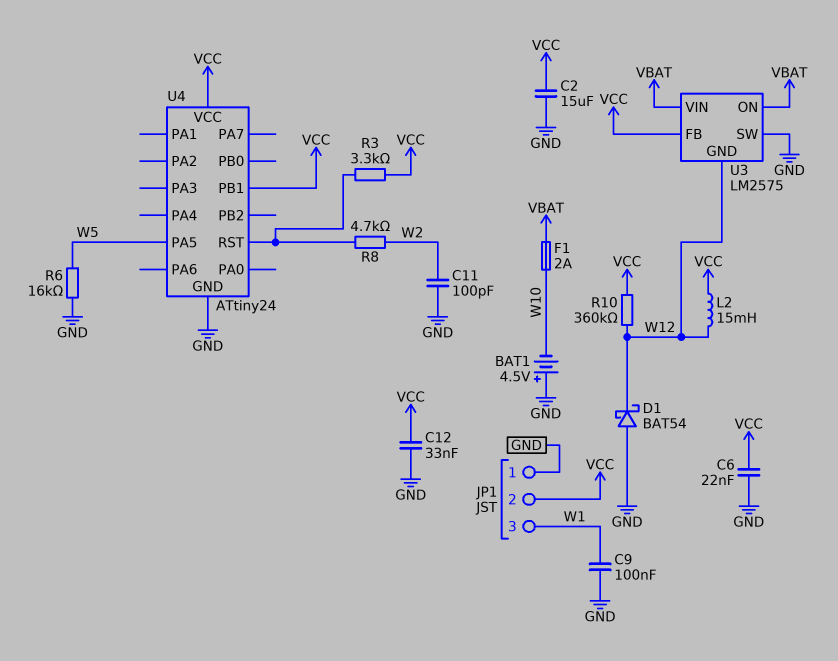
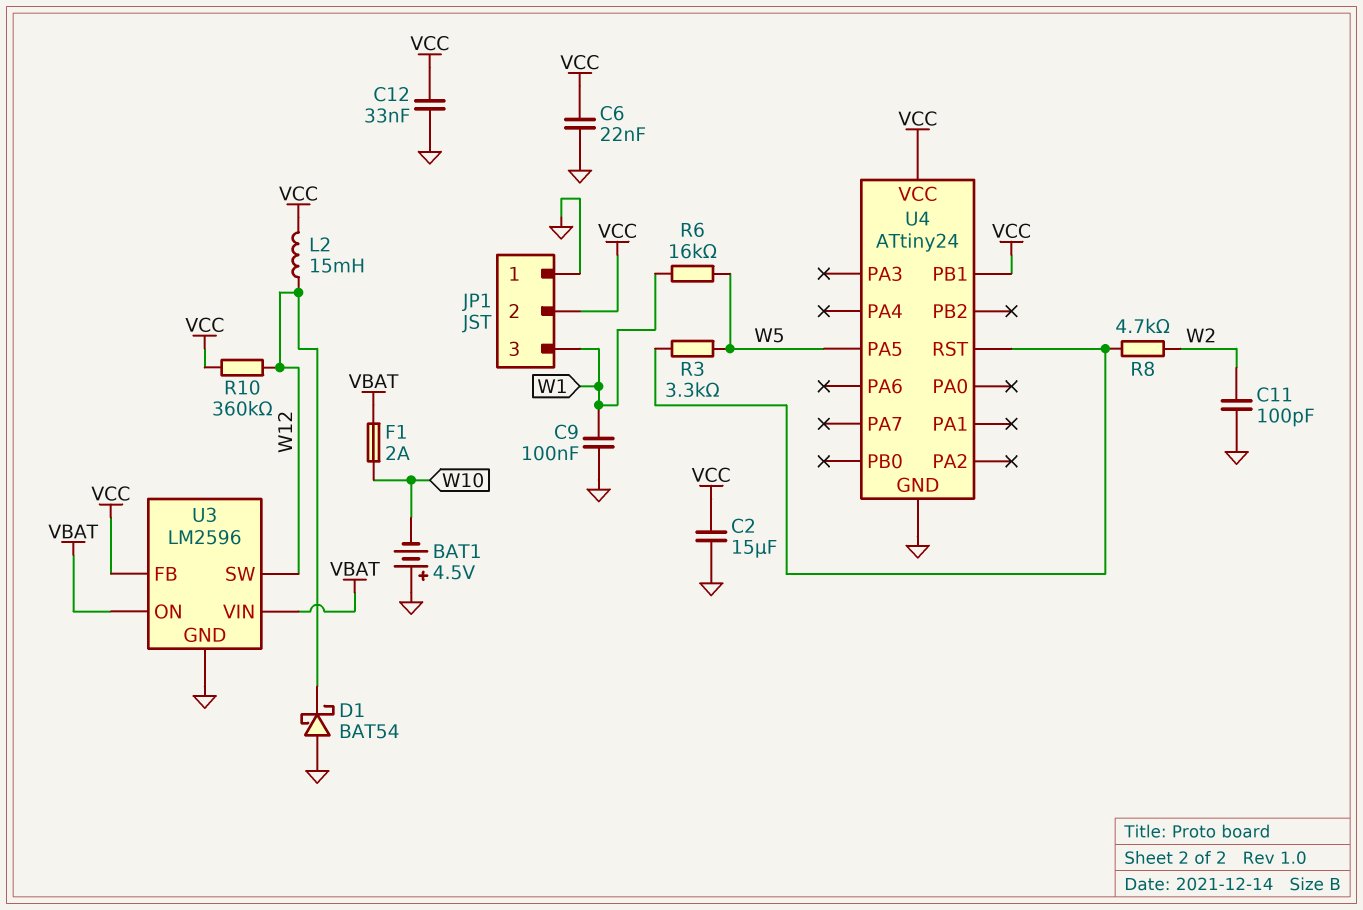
R3: 3.3k (U4/RST, VCC) -> 3.3k (U4/RST, W5)
R6: 16k (GND, W5) -> 16k (W1, W5)
U3: LM2575 -> LM2596
U3 pin GND: W12 -> GND
U3 pin SW: GND -> W12

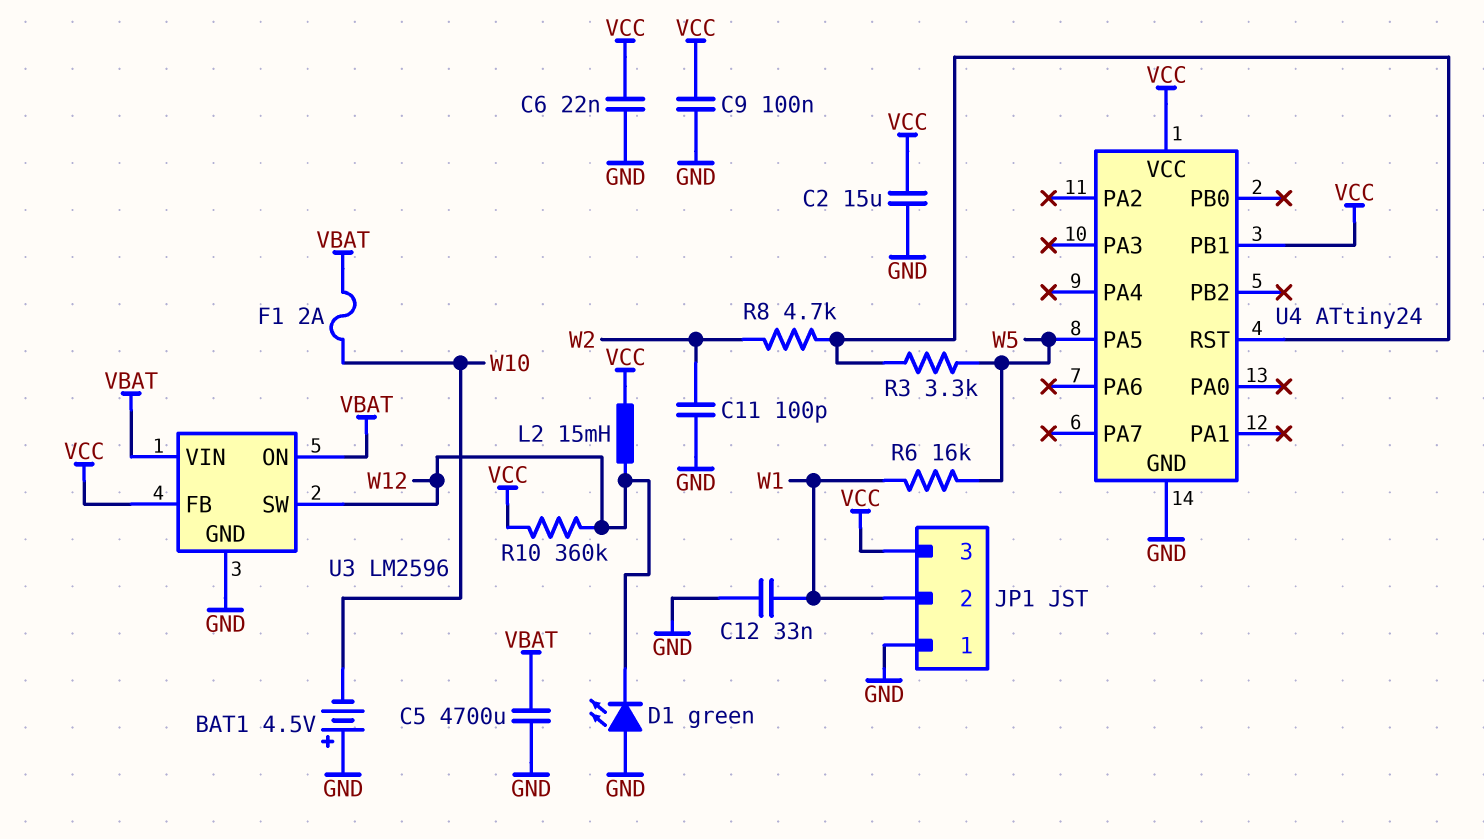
C5: none -> 4700uF (GND, VBAT)
C9: 100nF (GND, W1) -> 100nF (GND, VCC)
C12: 33nF (GND, VCC) -> 33nF (GND, W1)
D1: schottky BAT54 (A GND, K W12) -> LED green (A GND, K W12)
JP1 pin 2: VCC -> W1
JP1 pin 3: W1 -> VCC

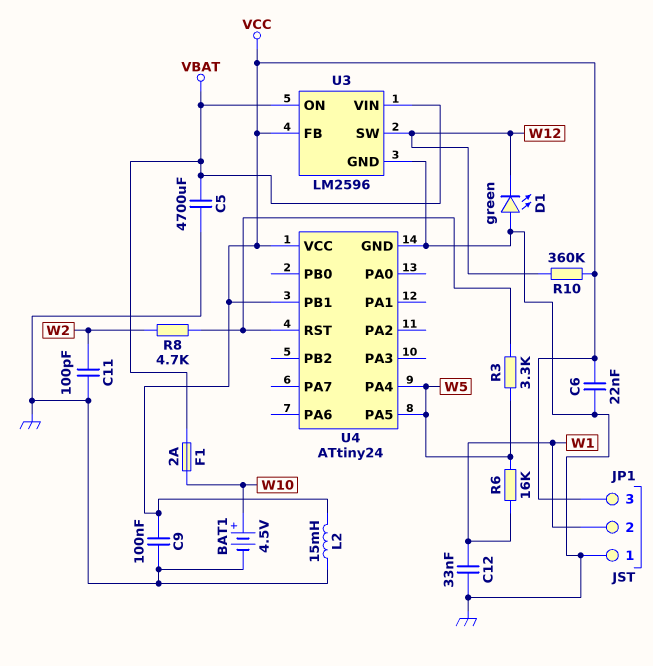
BAT1: 4.5V (plus GND, minus W10) -> 4.5V (plus W10, minus GND)
C2: 15uF (GND, VCC) -> none
L2: 15mH (VCC, W12) -> 15mH (GND, VCC)
U4 pin PA4: none -> W5

